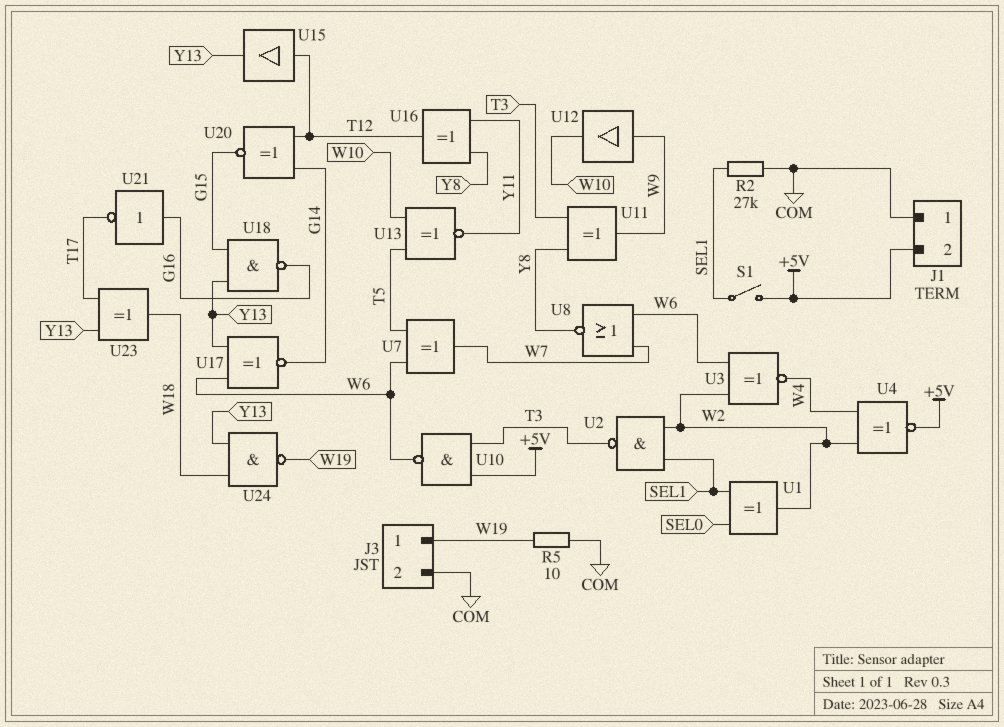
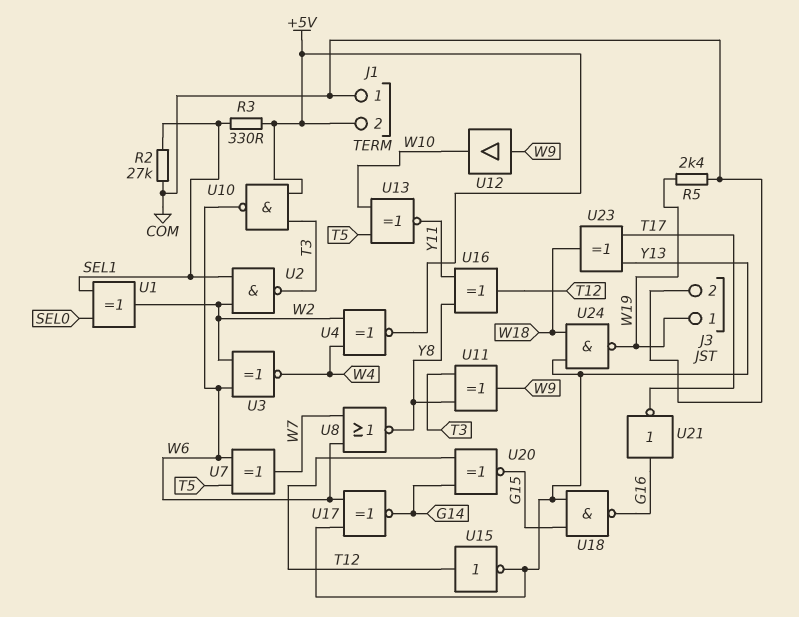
R3: none -> 330 (+5V, SEL1)
R5: 10 (COM, W19) -> 2.4k (COM, W19)
S1: switch (+5V, SEL1) -> none
U15: buffer (in T12, out Y13) -> NOT (in T12, out Y13)

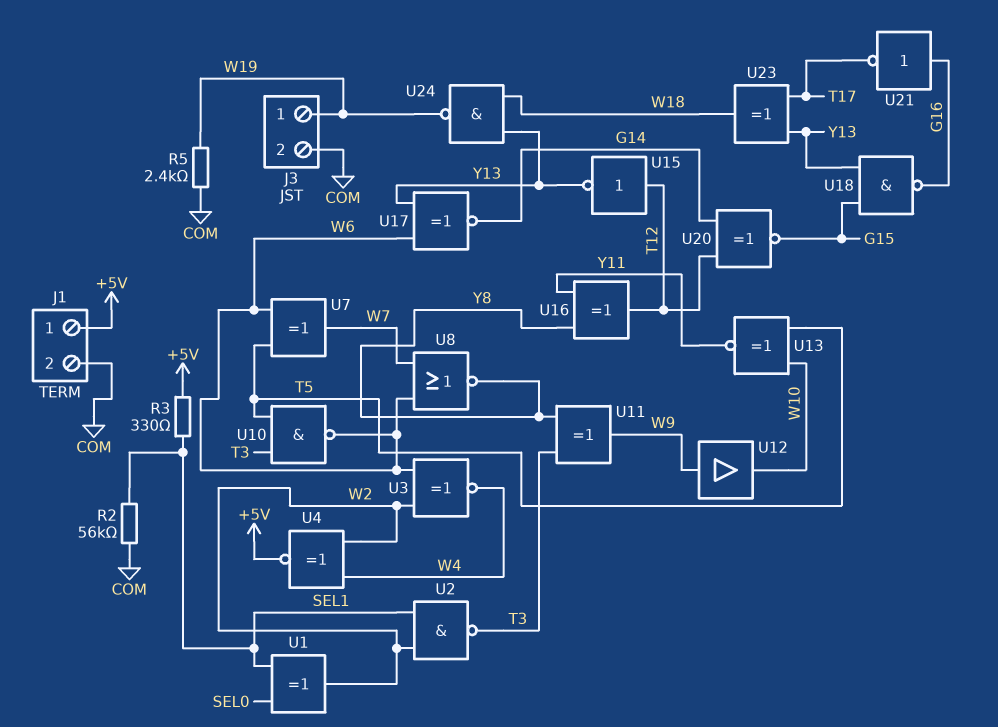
J1 pin 1: COM -> +5V
J1 pin 2: +5V -> COM
R2: 27k (COM, SEL1) -> 56k (COM, SEL1)
U10: NAND (in +5V, in T3, out W6) -> NAND (in T3, in T5, out W6)

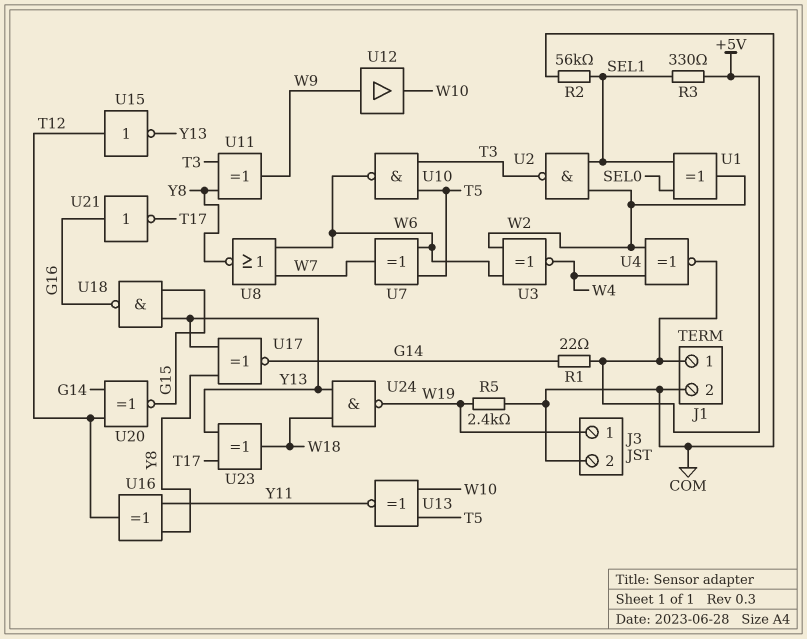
R1: none -> 22 (+5V, G14)
U17: XNOR (in W6, in Y13, out G14) -> XNOR (in Y8, in Y13, out G14)

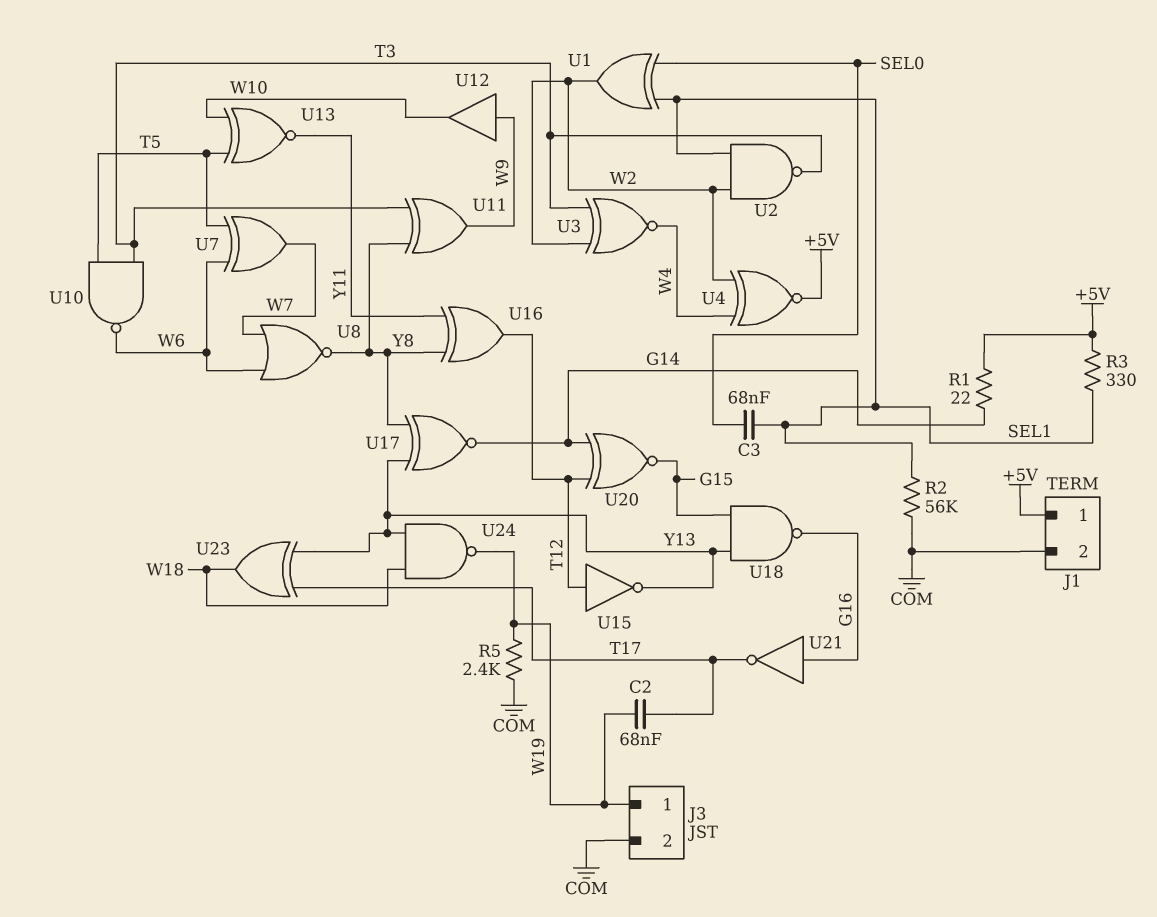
C2: none -> 68nF (T17, W19)
C3: none -> 68nF (SEL0, SEL1)
U3: XNOR (in W2, in W6, out W4) -> XNOR (in T3, in W2, out W4)

